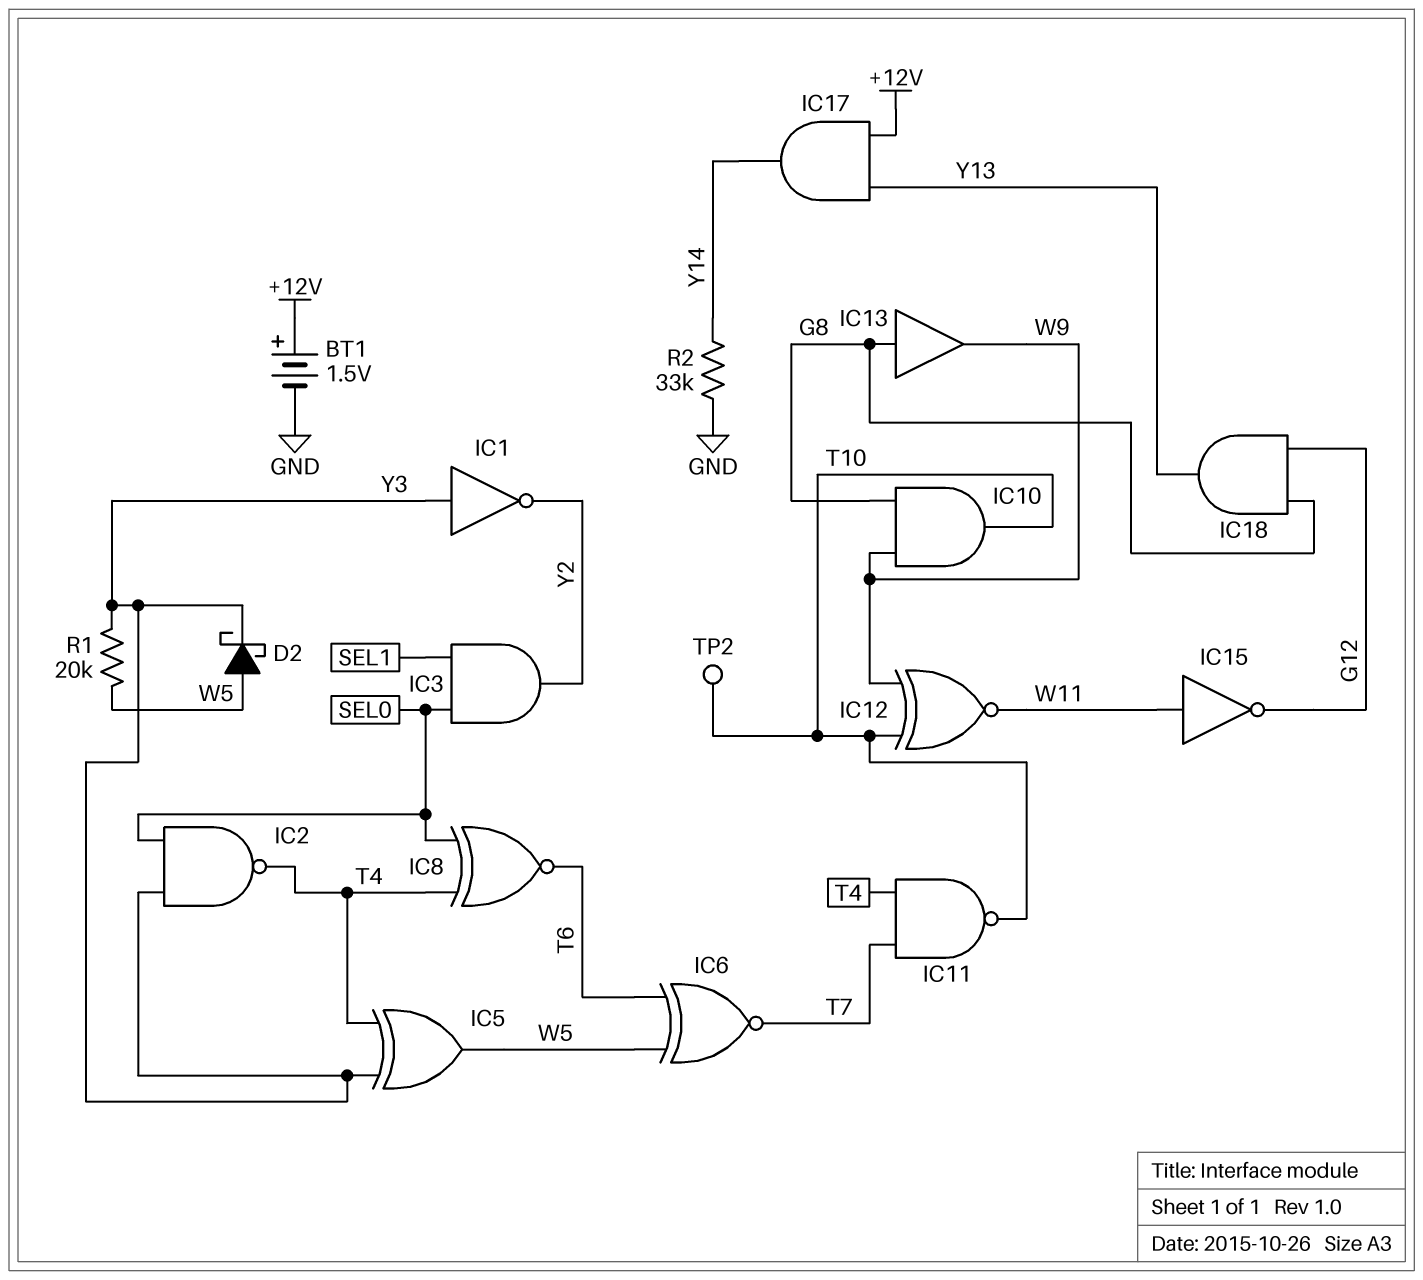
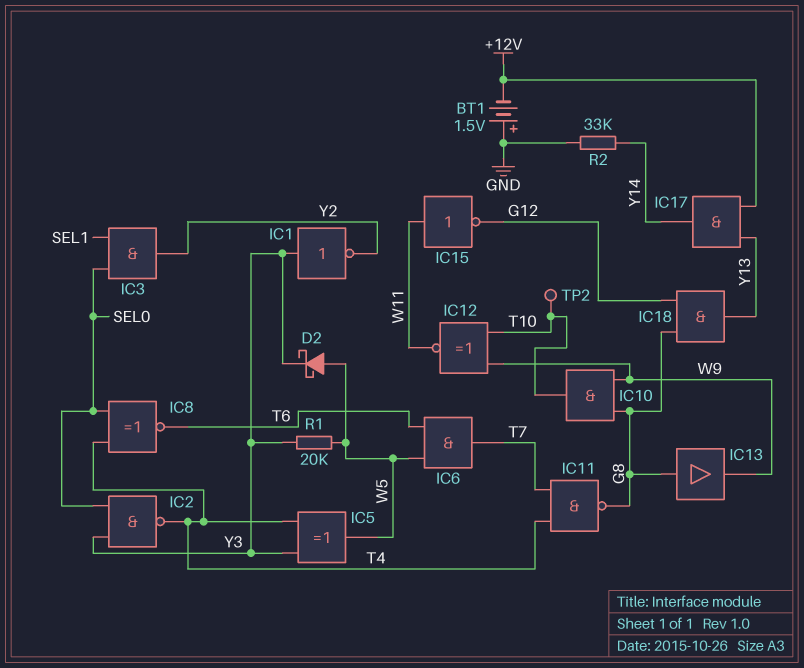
BT1: 1.5V (plus +12V, minus GND) -> 1.5V (plus GND, minus +12V)
IC6: XNOR (in T6, in W5, out T7) -> AND (in T6, in W5, out T7)
IC11: NAND (in T4, in T7, out T10) -> NAND (in T4, in T7, out G8)

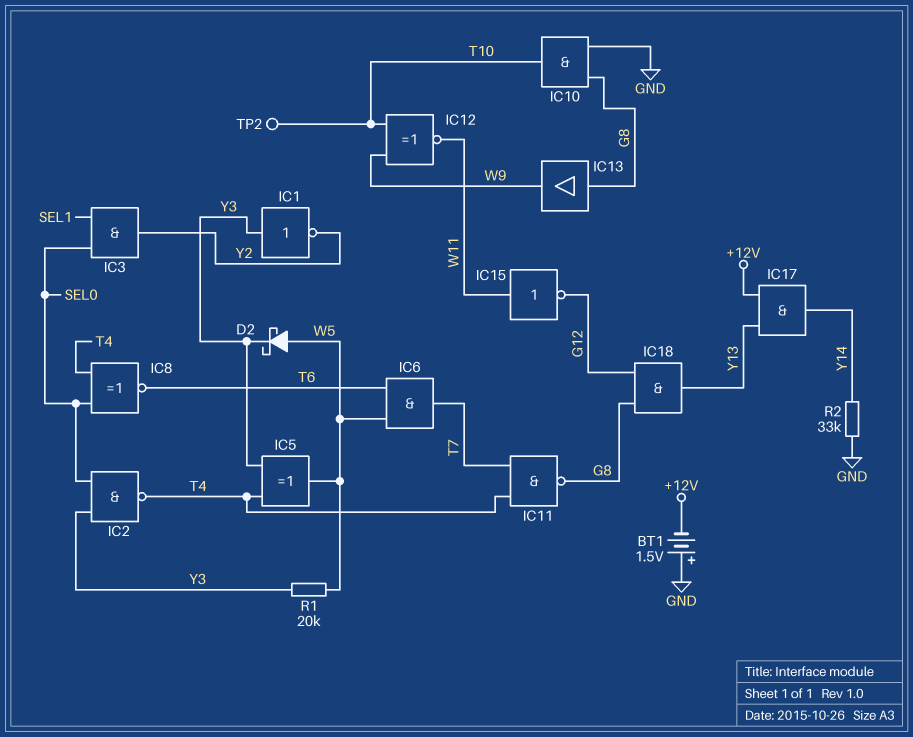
IC10: AND (in G8, in W9, out T10) -> AND (in G8, in GND, out T10)

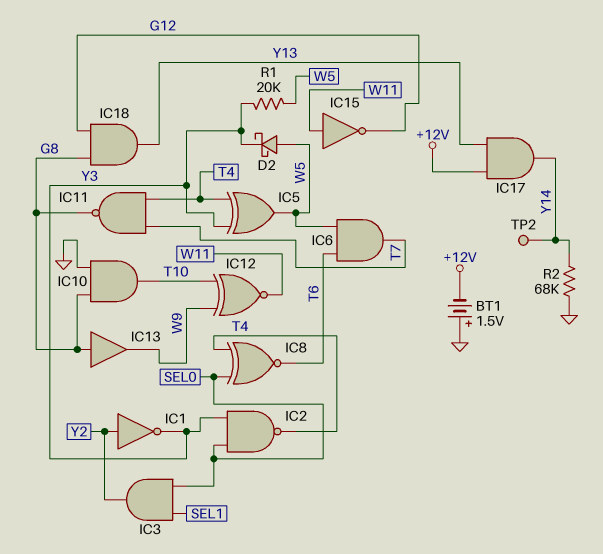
IC1: NOT (in Y3, out Y2) -> NOT (in Y2, out Y3)
R2: 33k (GND, Y14) -> 68k (GND, Y14)
TP2: test point (T10) -> test point (Y14)

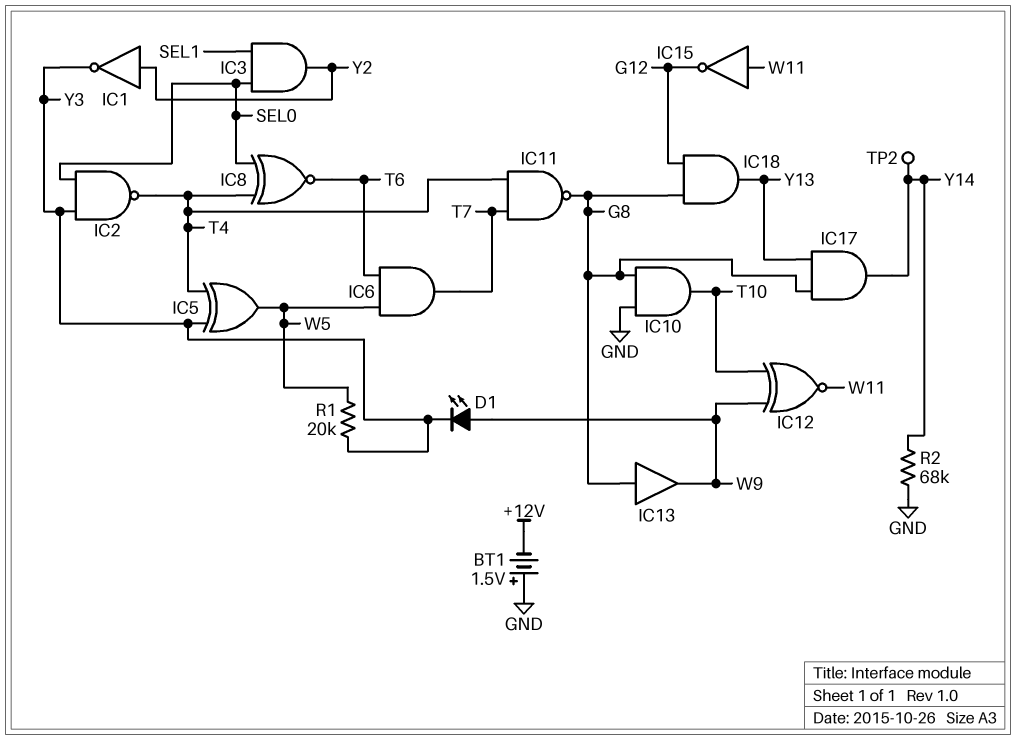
D1: none -> LED (A W9, K Y3)
D2: schottky (A W5, K Y3) -> none
IC17: AND (in +12V, in Y13, out Y14) -> AND (in G8, in Y13, out Y14)

